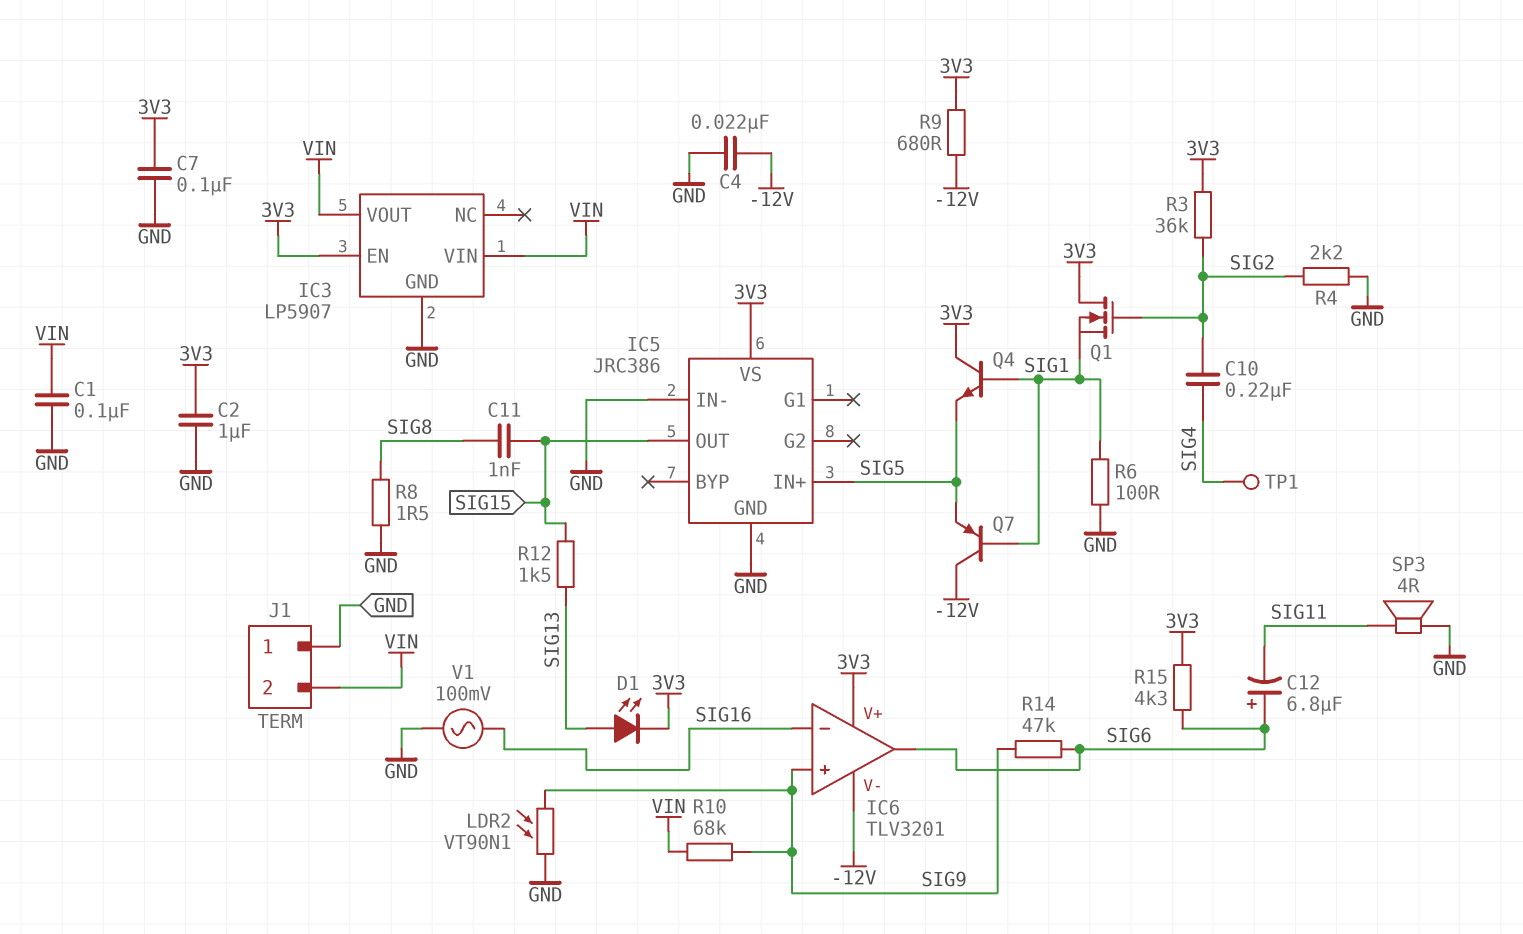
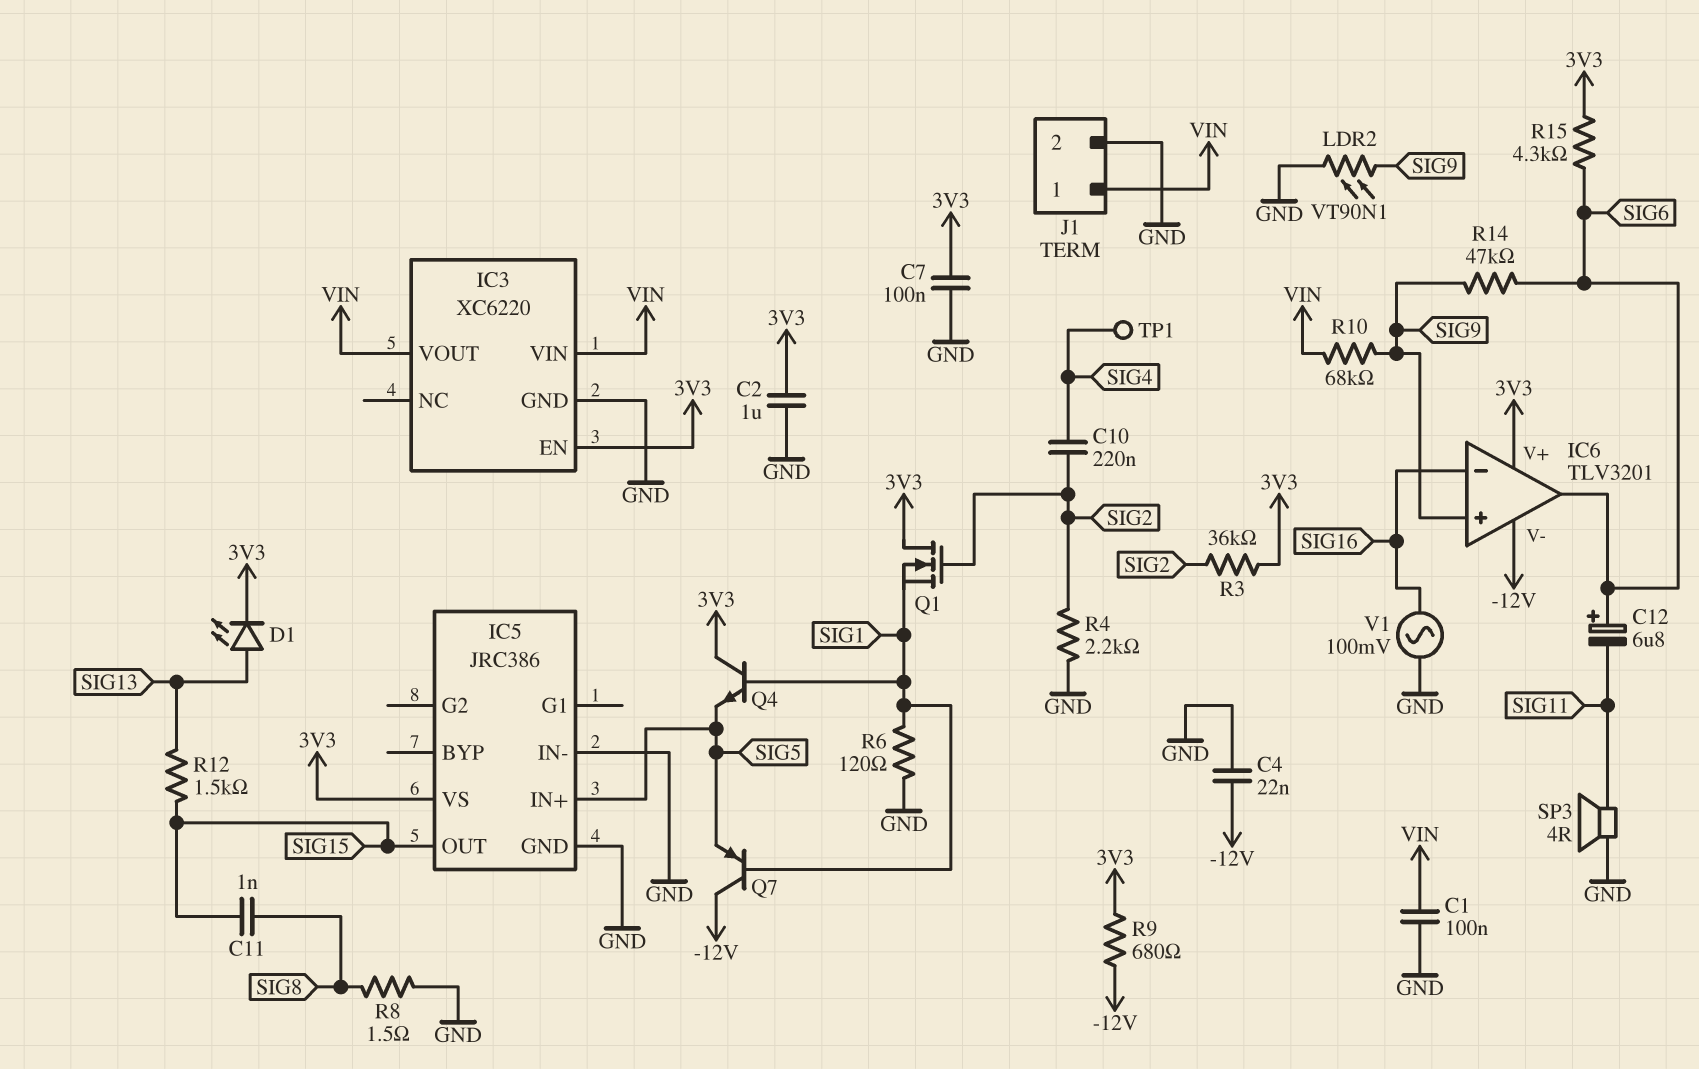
IC3: LP5907 -> XC6220
J1 pin 1: GND -> VIN
J1 pin 2: VIN -> GND
R6: 100 (GND, SIG1) -> 120 (GND, SIG1)

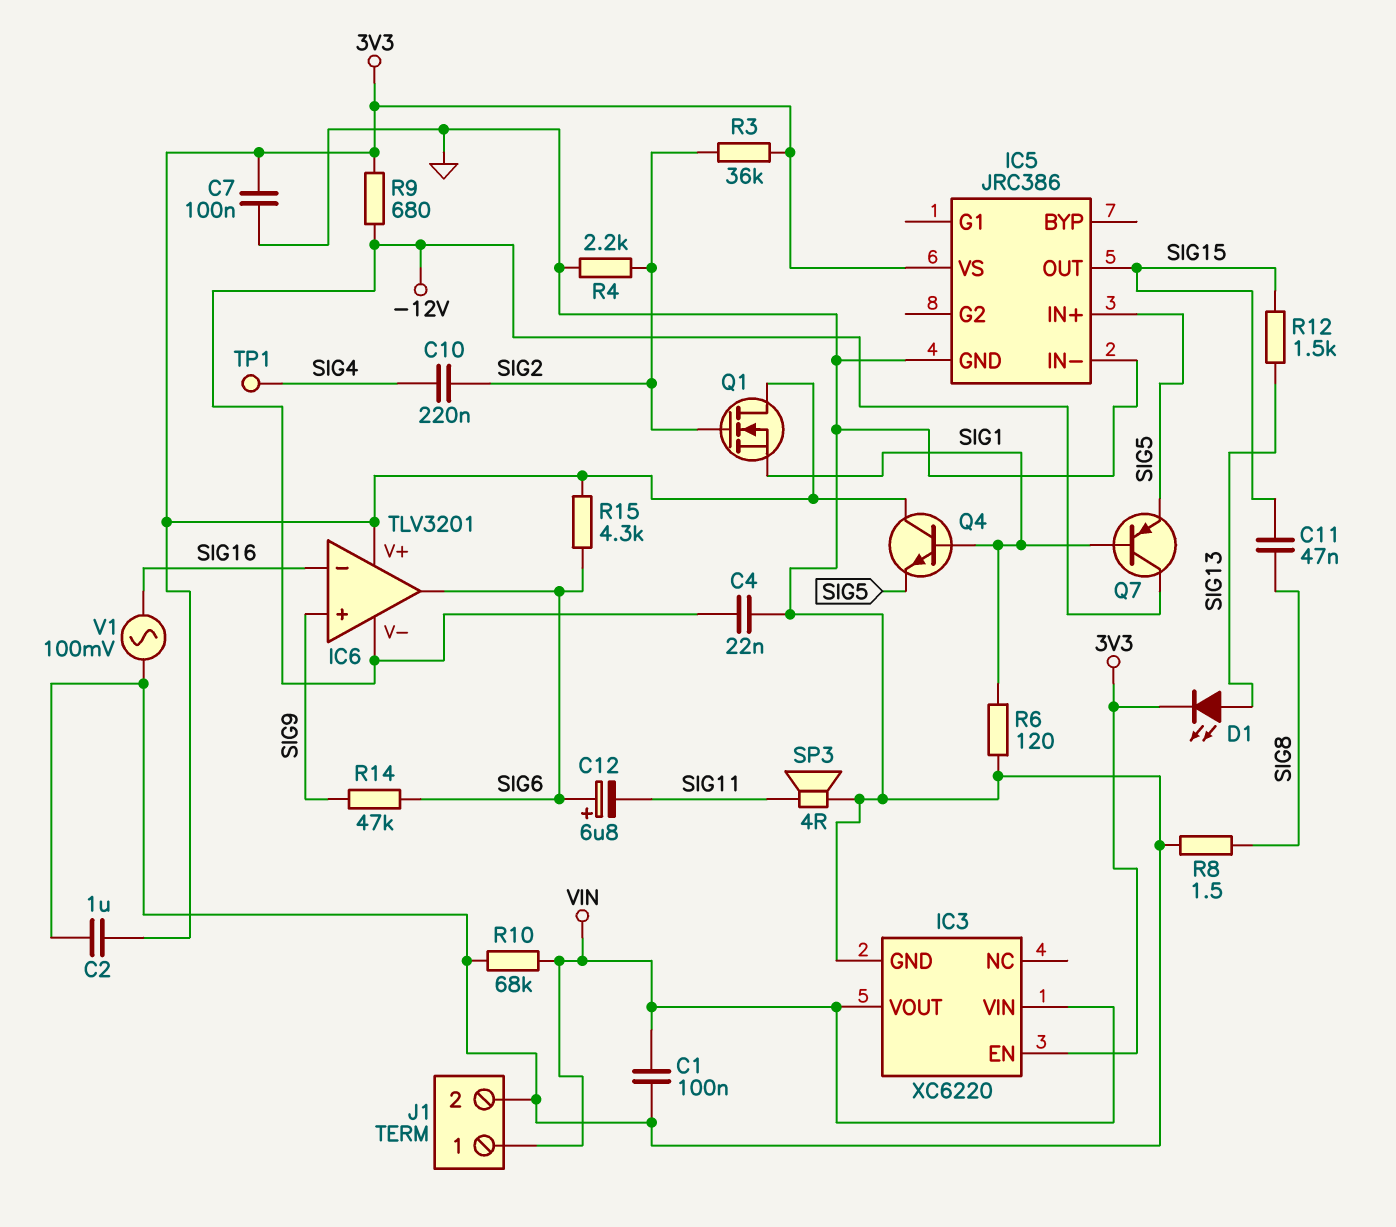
C11: 1nF (SIG8, SIG15) -> 47nF (SIG8, SIG15)
LDR2: VT90N1 (GND, SIG9) -> none
R10: 68k (SIG9, VIN) -> 68k (GND, VIN)

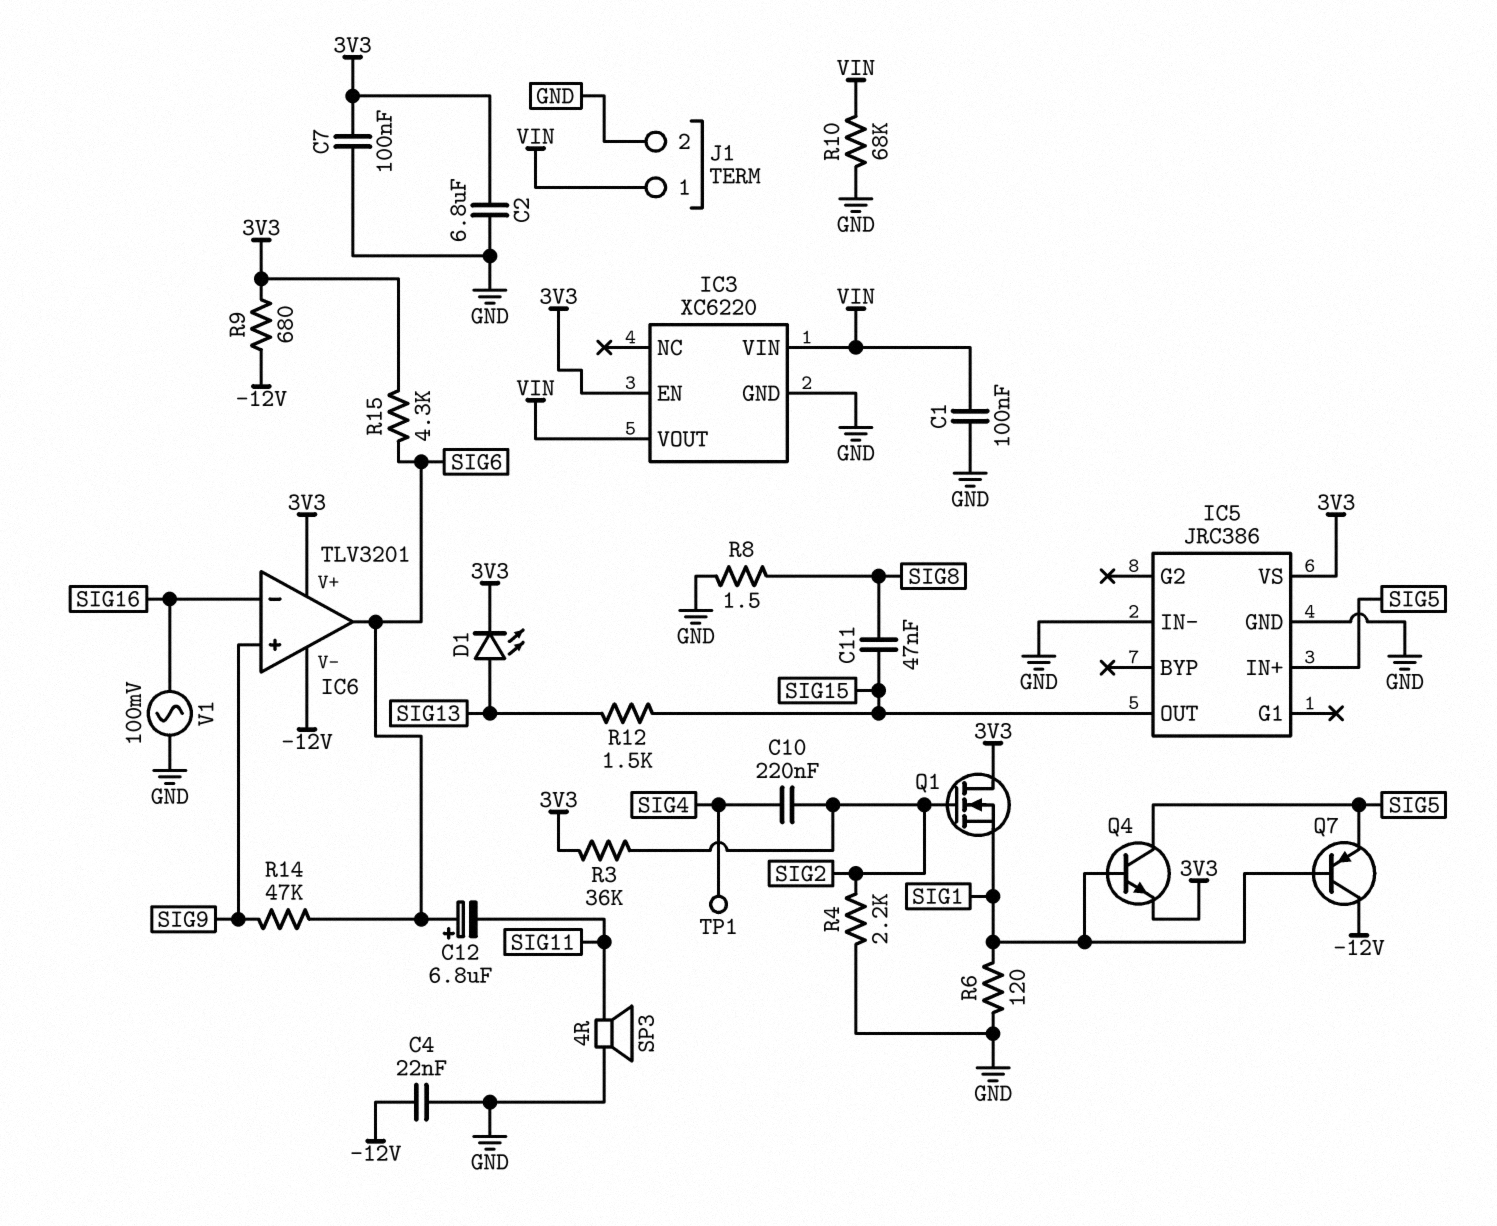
C2: 1uF (3V3, GND) -> 6.8uF (3V3, GND)
Q4: NPN (B SIG1, C 3V3, E SIG5) -> NPN (B SIG1, C SIG5, E 3V3)

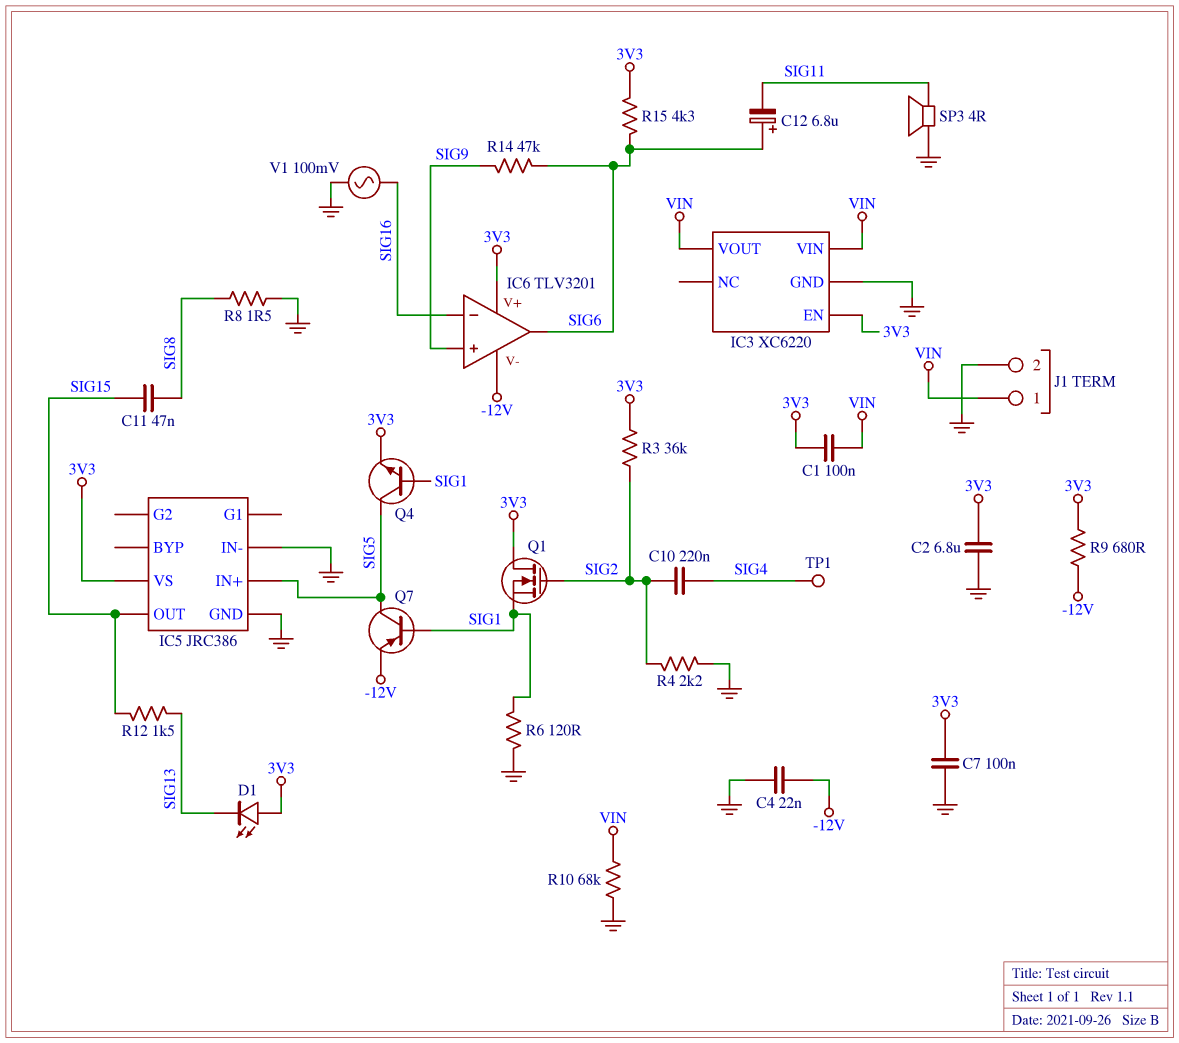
C1: 100nF (GND, VIN) -> 100nF (3V3, VIN)
D1: LED (A SIG13, K 3V3) -> LED (A 3V3, K SIG13)
Q7: PNP (B SIG1, C -12V, E SIG5) -> PNP (B SIG1, C SIG5, E -12V)

